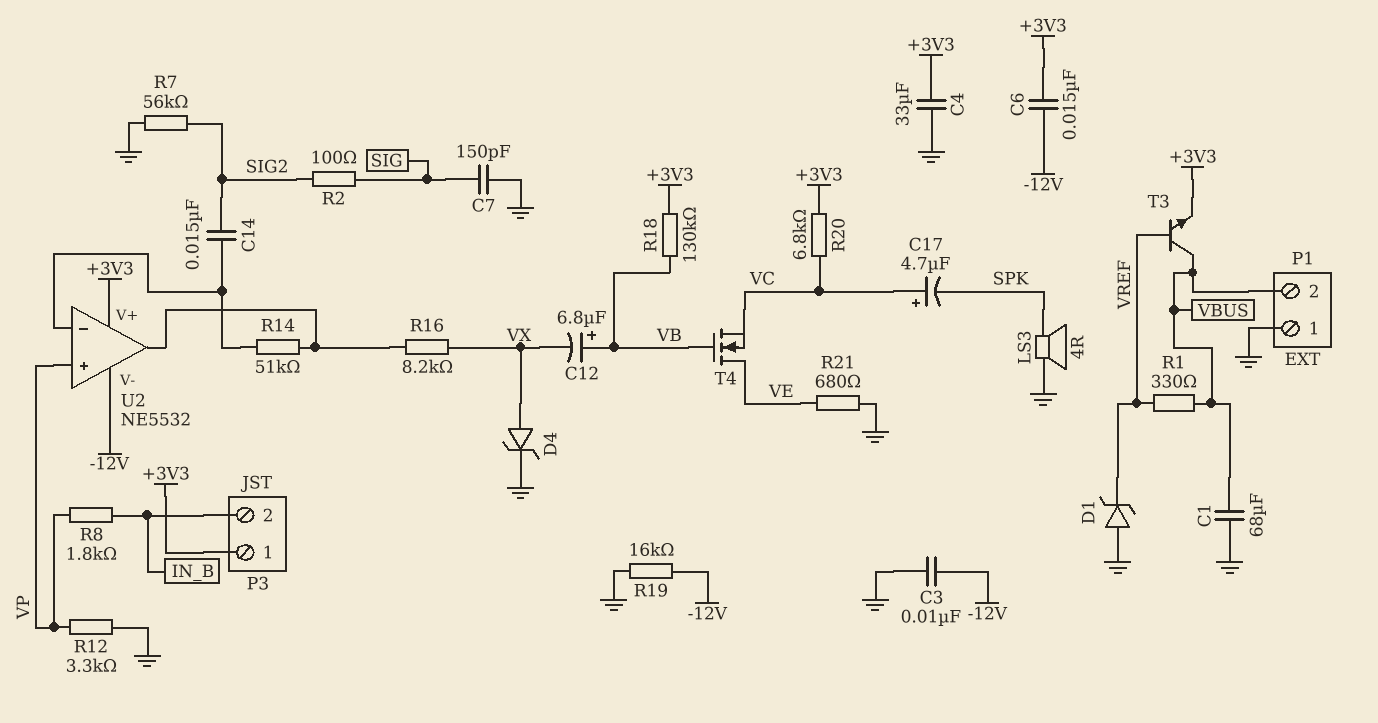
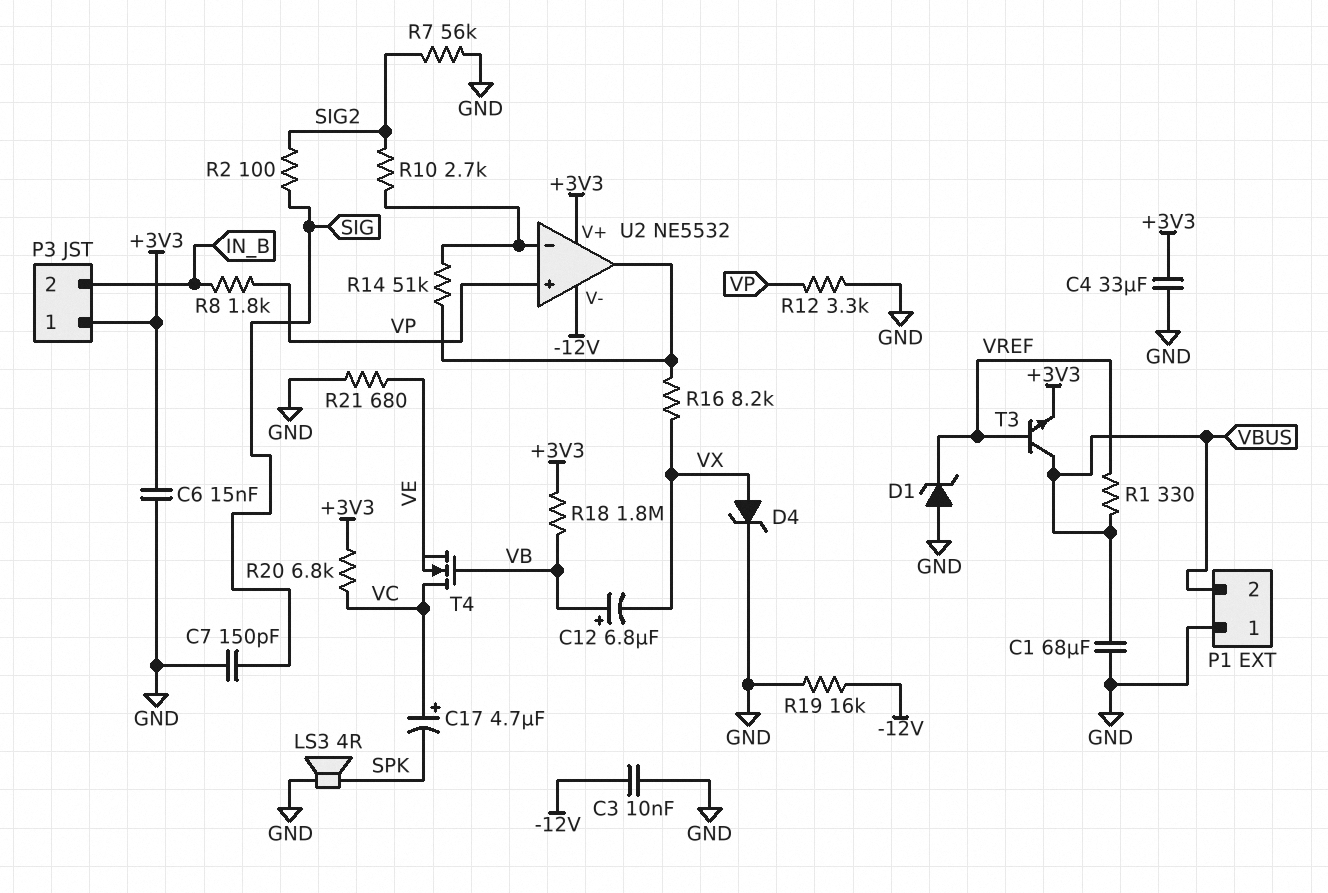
C6: 15nF (+3V3, -12V) -> 15nF (+3V3, GND)
C14: 15nF (SIG2, U2/in-) -> none
R10: none -> 2.7k (SIG2, U2/in-)
R18: 130k (+3V3, VB) -> 1.8M (+3V3, VB)
T4: NMOS (G VB, D VE, S VC) -> NMOS (G VB, D VC, S VE)

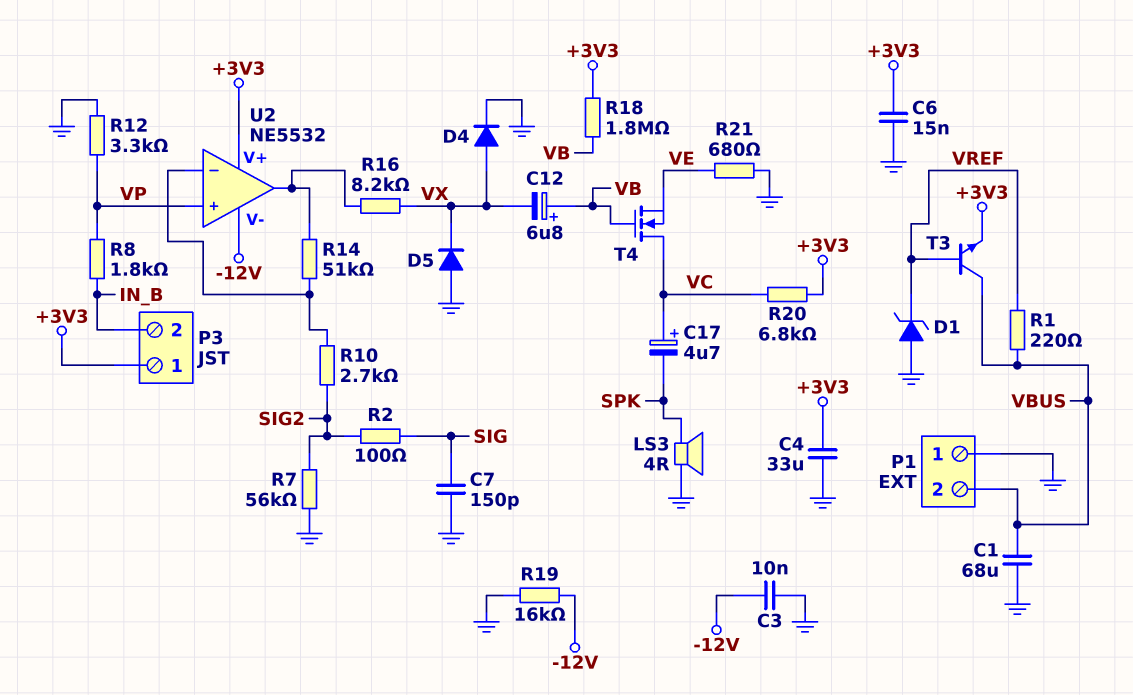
D4: zener (A VX, K GND) -> diode (A VX, K GND)
D5: none -> diode (A GND, K VX)
R1: 330 (VBUS, VREF) -> 220 (VBUS, VREF)

